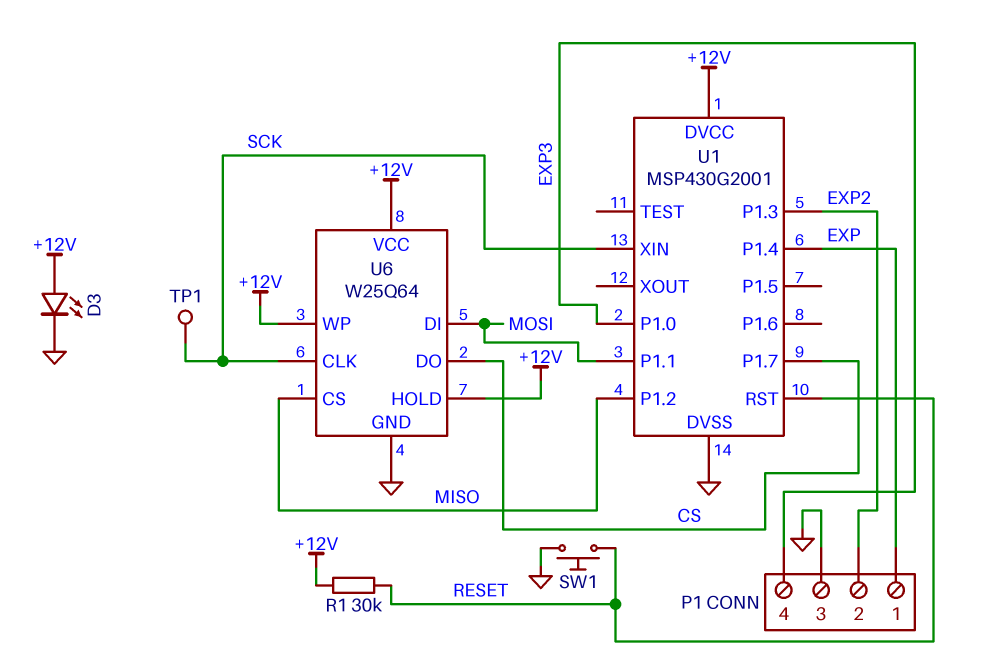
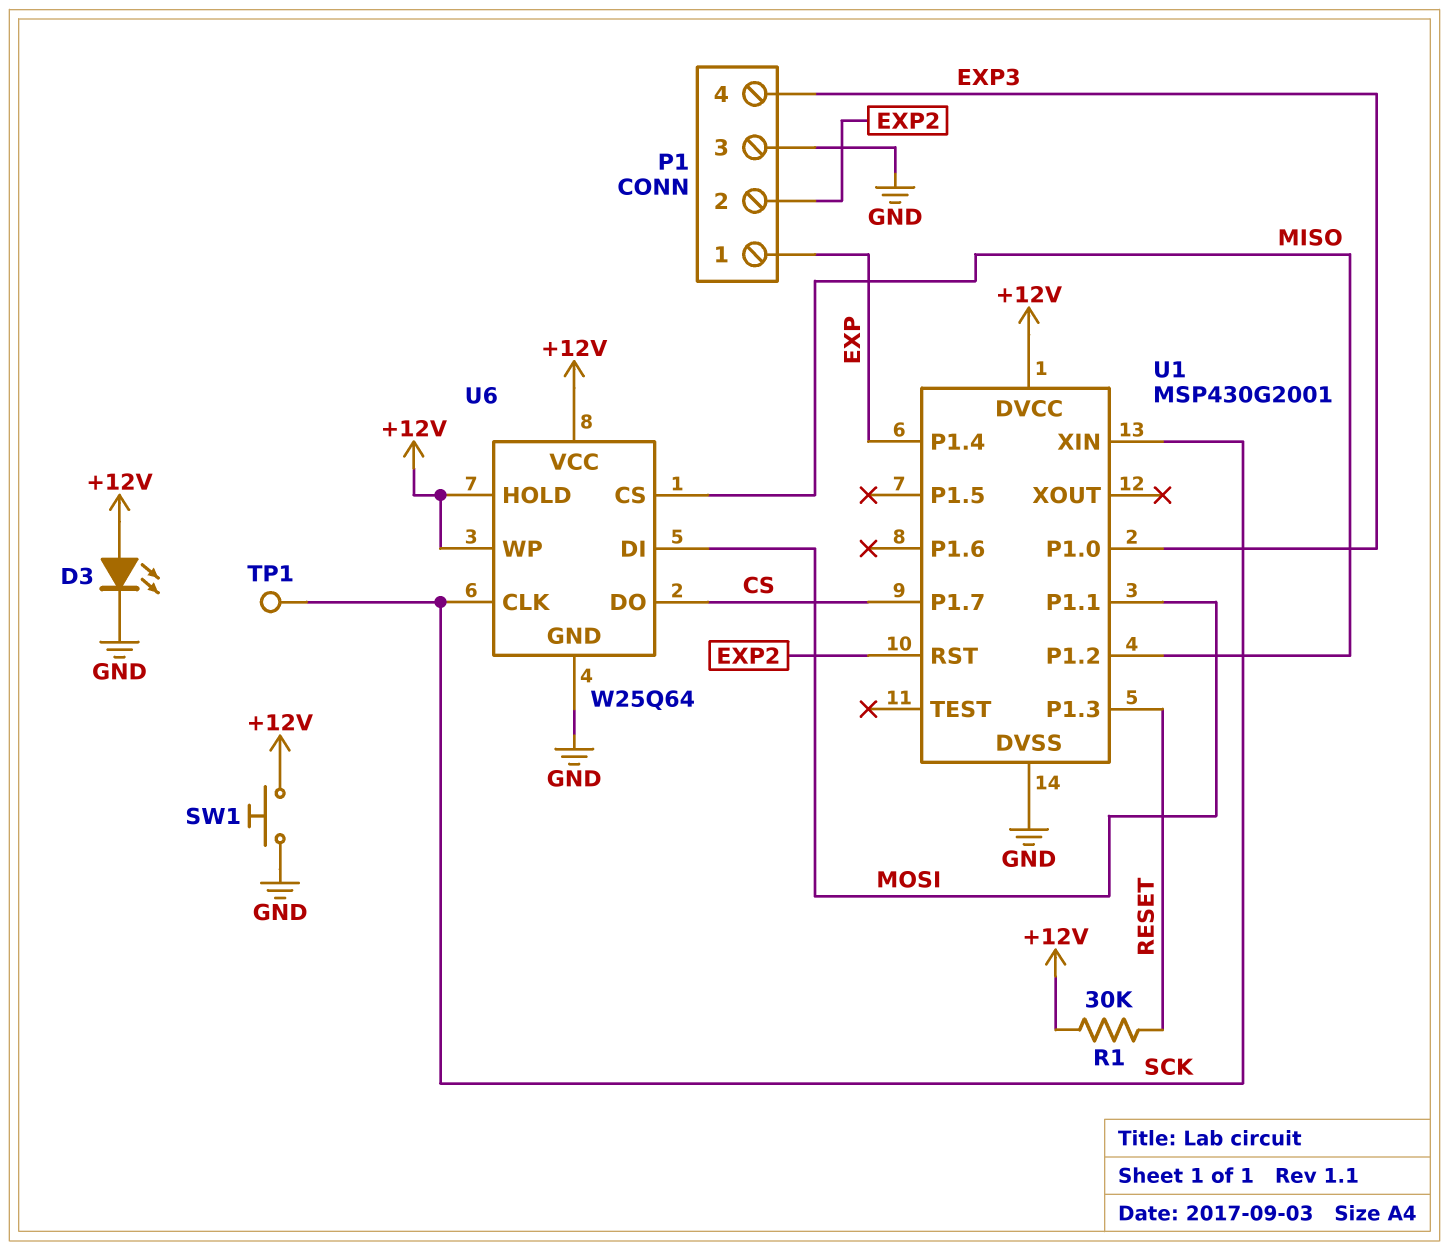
SW1: button (GND, RESET) -> button (+12V, GND)
U1 pin P1.3: EXP2 -> RESET
U1 pin RST: RESET -> EXP2

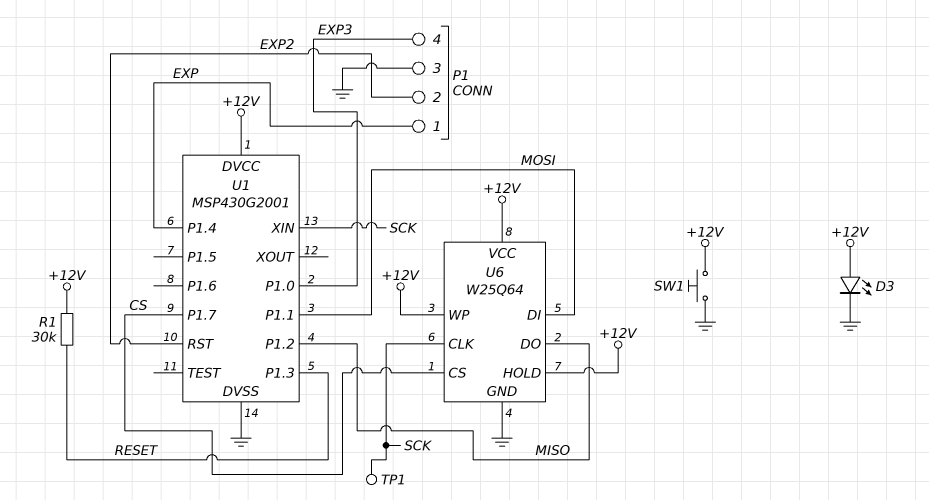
U6 pin CS: MISO -> CS
U6 pin DO: CS -> MISO

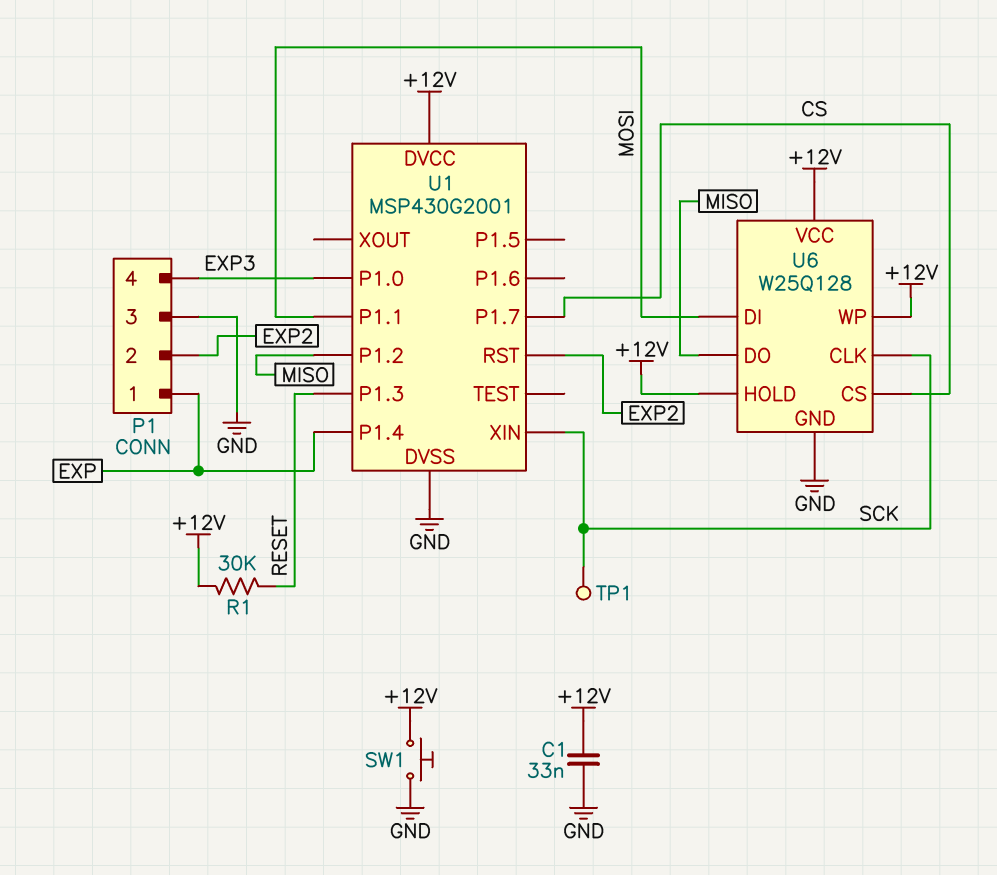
C1: none -> 33nF (+12V, GND)
D3: LED (A +12V, K GND) -> none
U6: W25Q64 -> W25Q128

